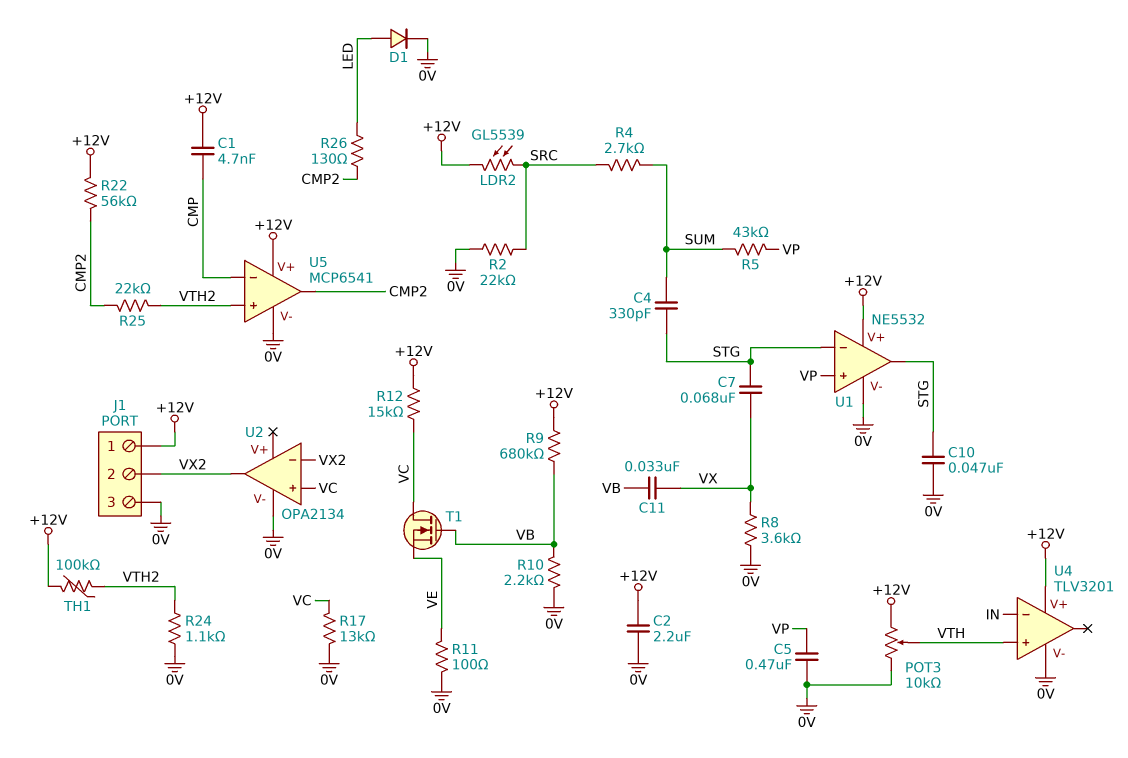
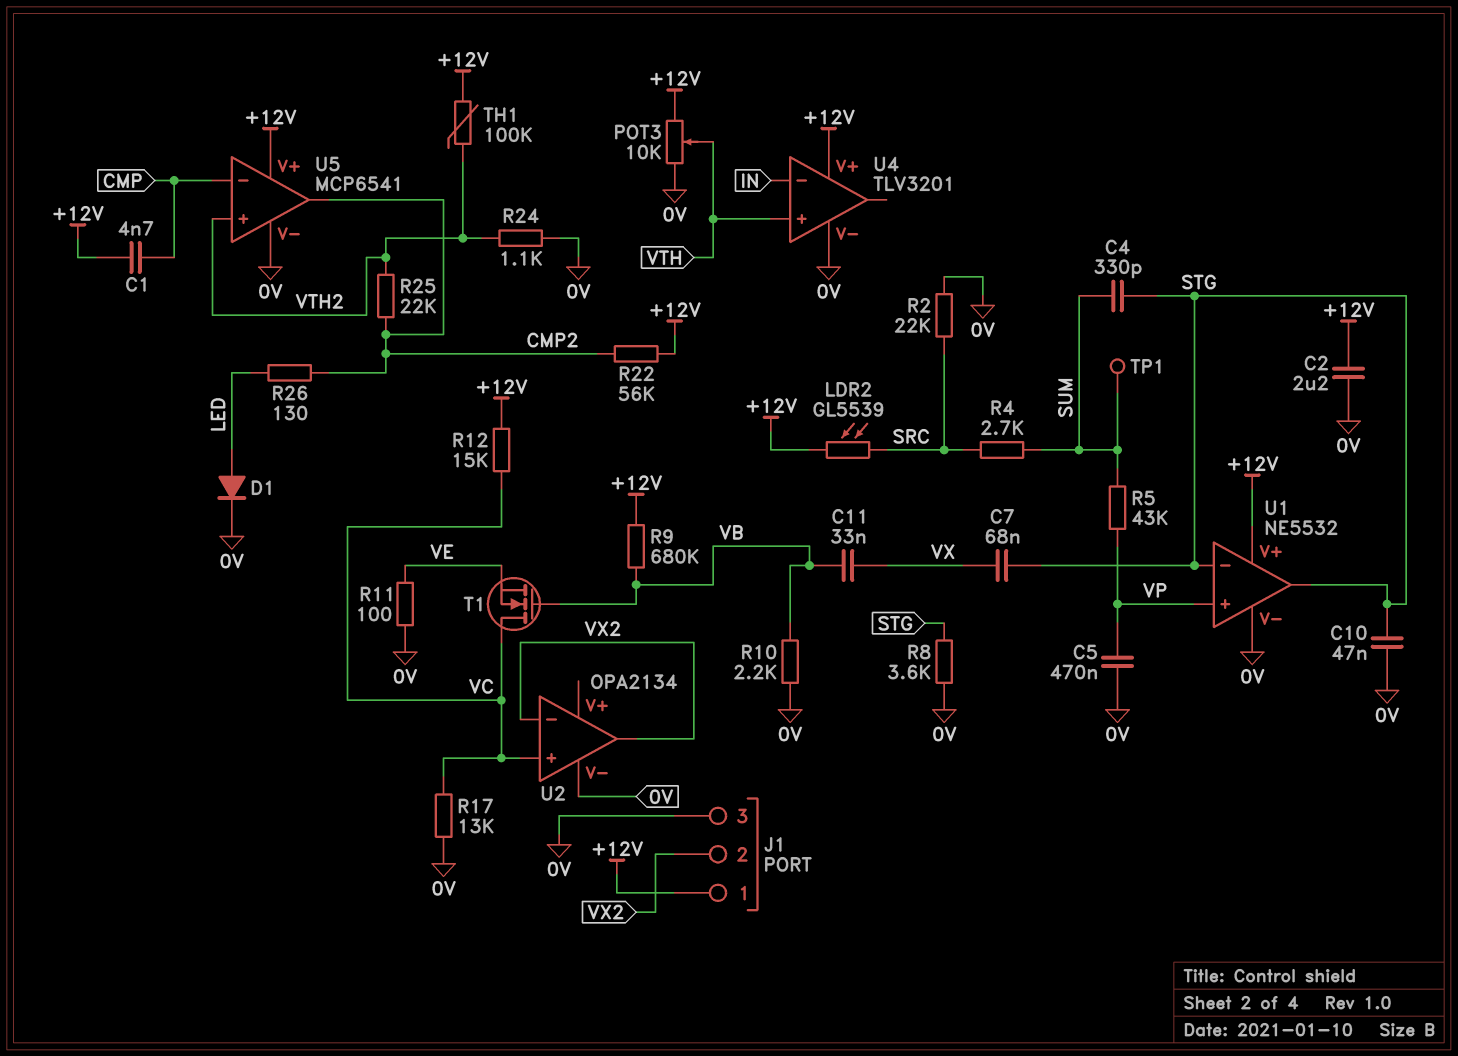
R8: 3.6k (0V, VX) -> 3.6k (0V, STG)
TP1: none -> test point (SUM)

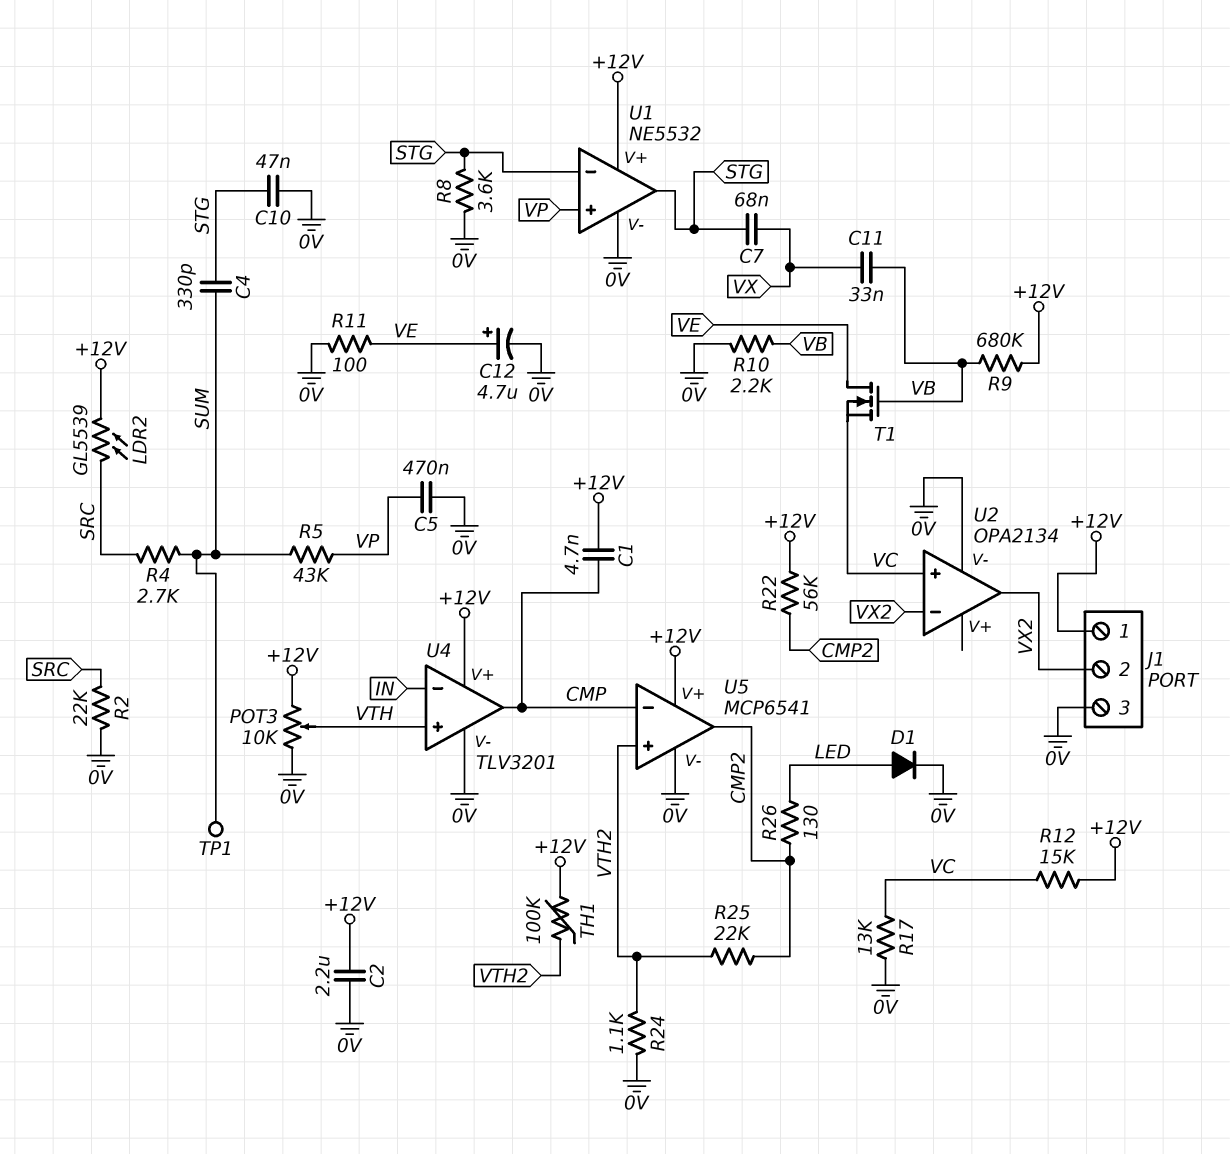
C12: none -> 4.7uF (plus VE, minus 0V)
T1: NMOS (G VB, D VC, S VE) -> NMOS (G VB, D VE, S VC)
U4 pin out: none -> CMP

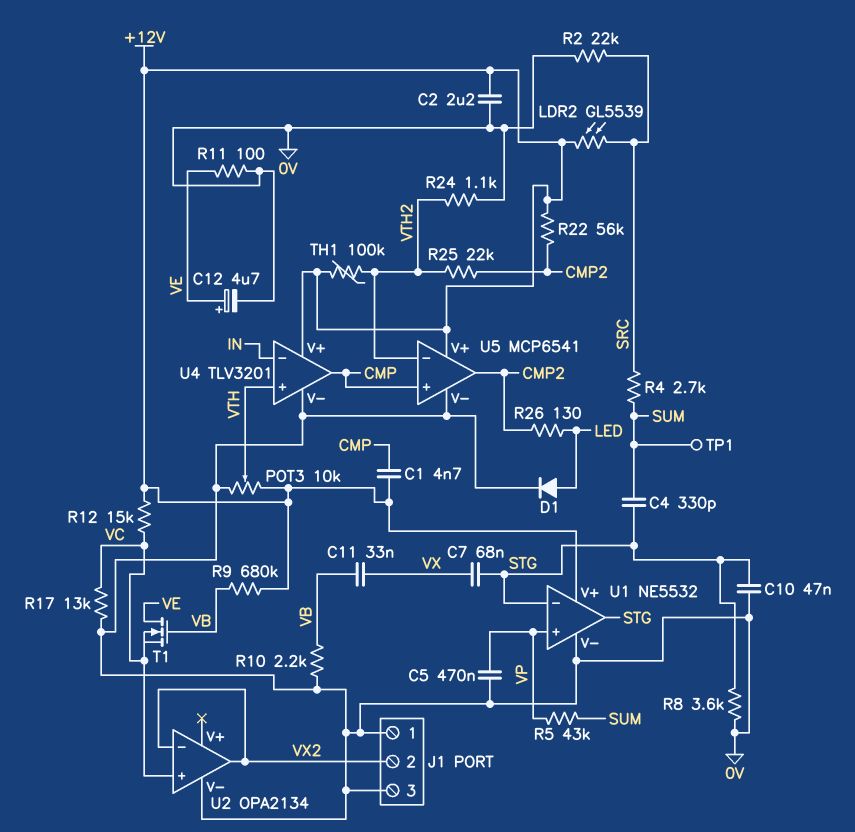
J1 pin 1: +12V -> 0V
U5 pin in+: VTH2 -> CMP
U5 pin in-: CMP -> VTH2

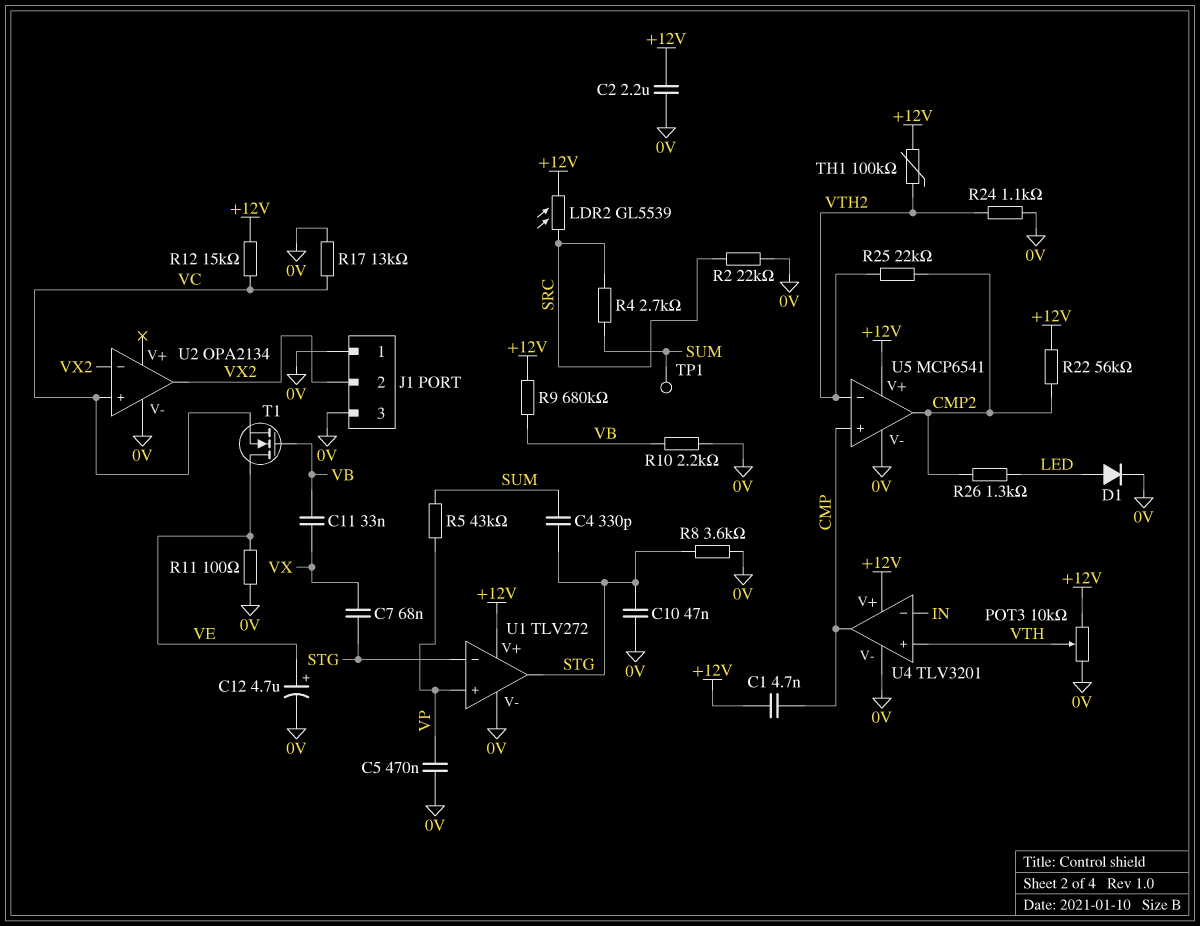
R26: 130 (CMP2, LED) -> 1.3k (CMP2, LED)
U1: NE5532 -> TLV272

